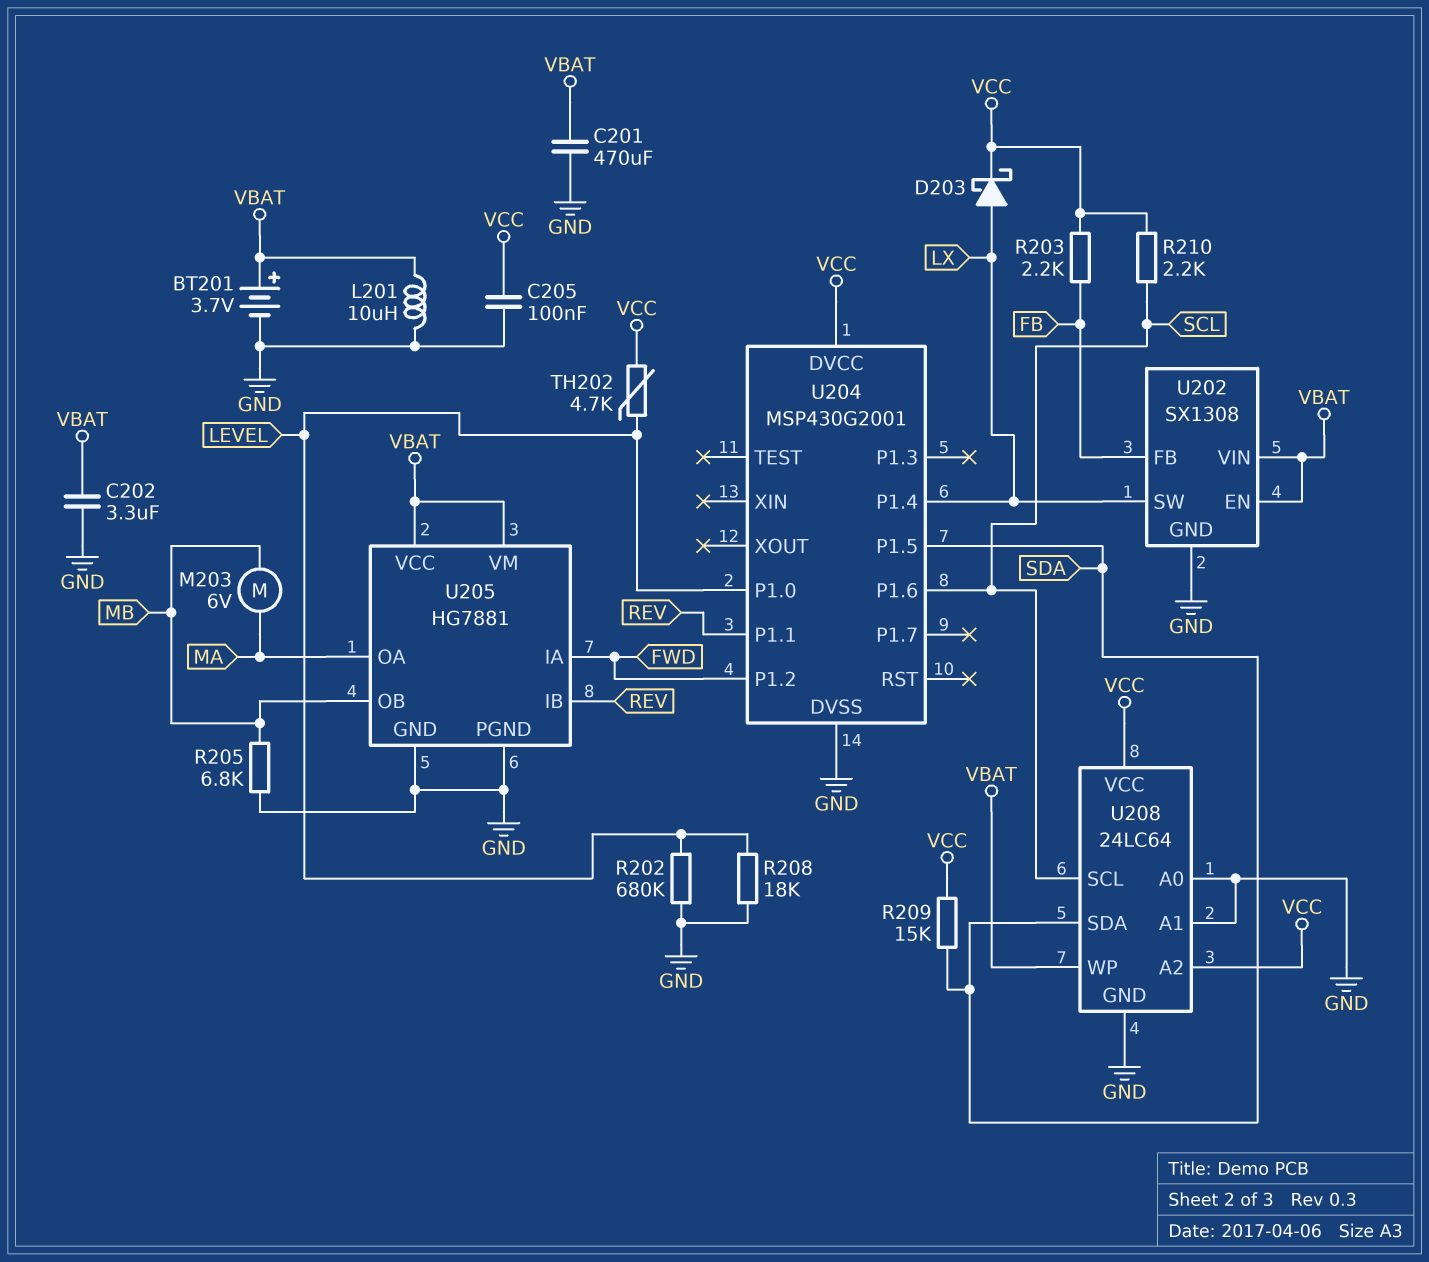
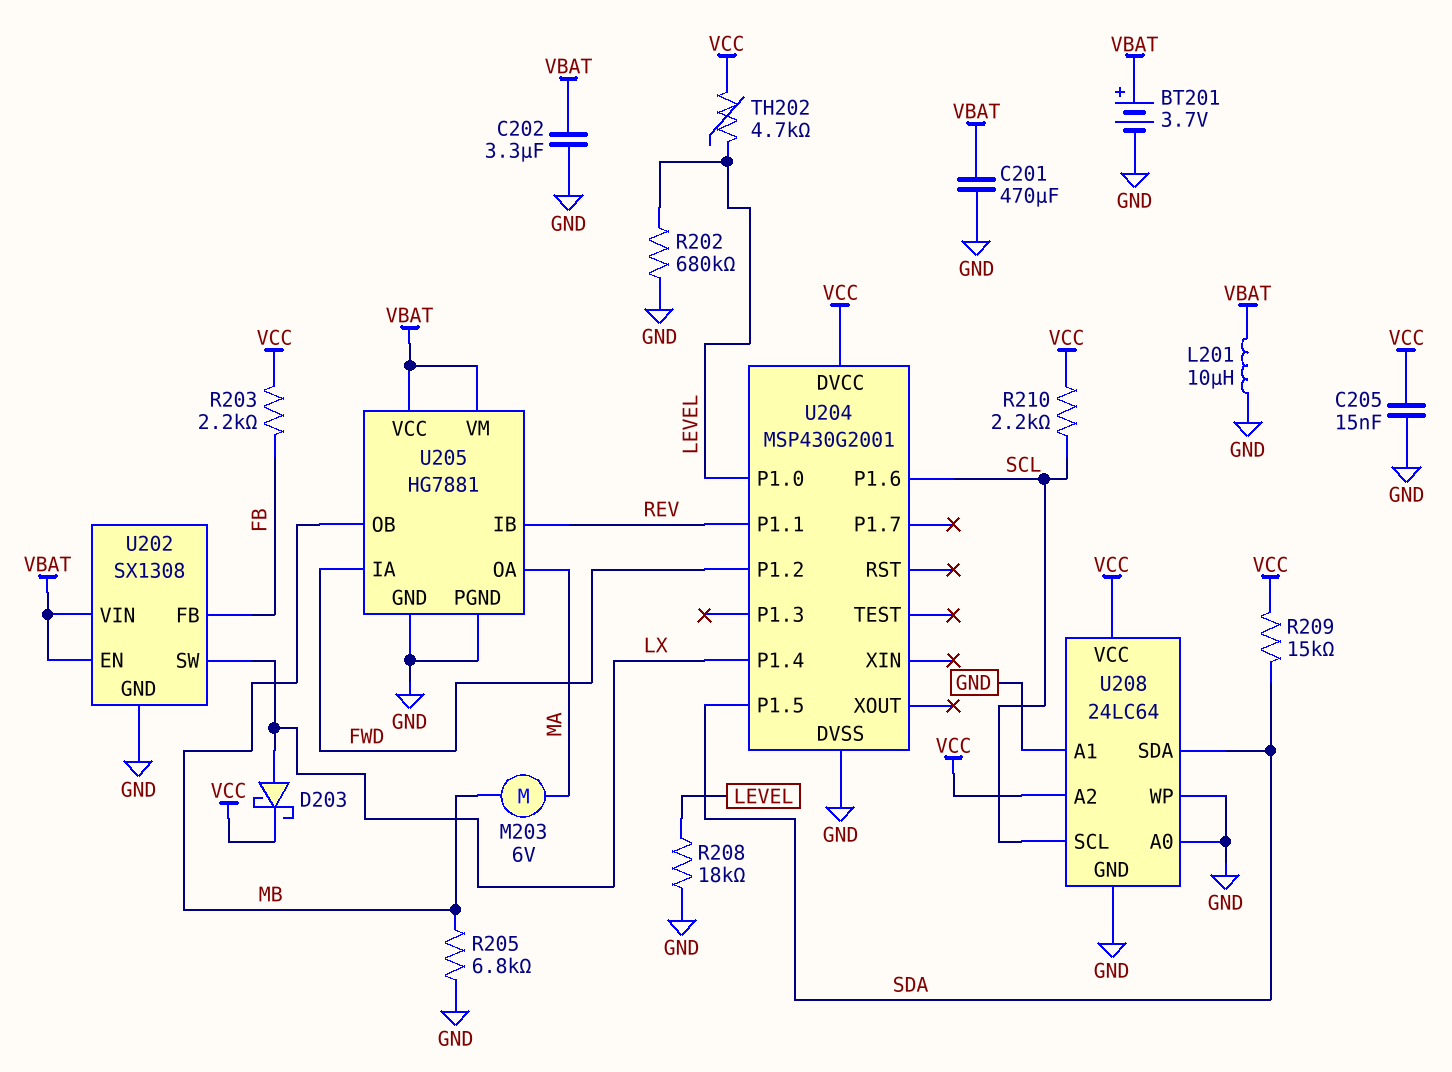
C205: 100nF (GND, VCC) -> 15nF (GND, VCC)
U208 pin WP: VBAT -> GND

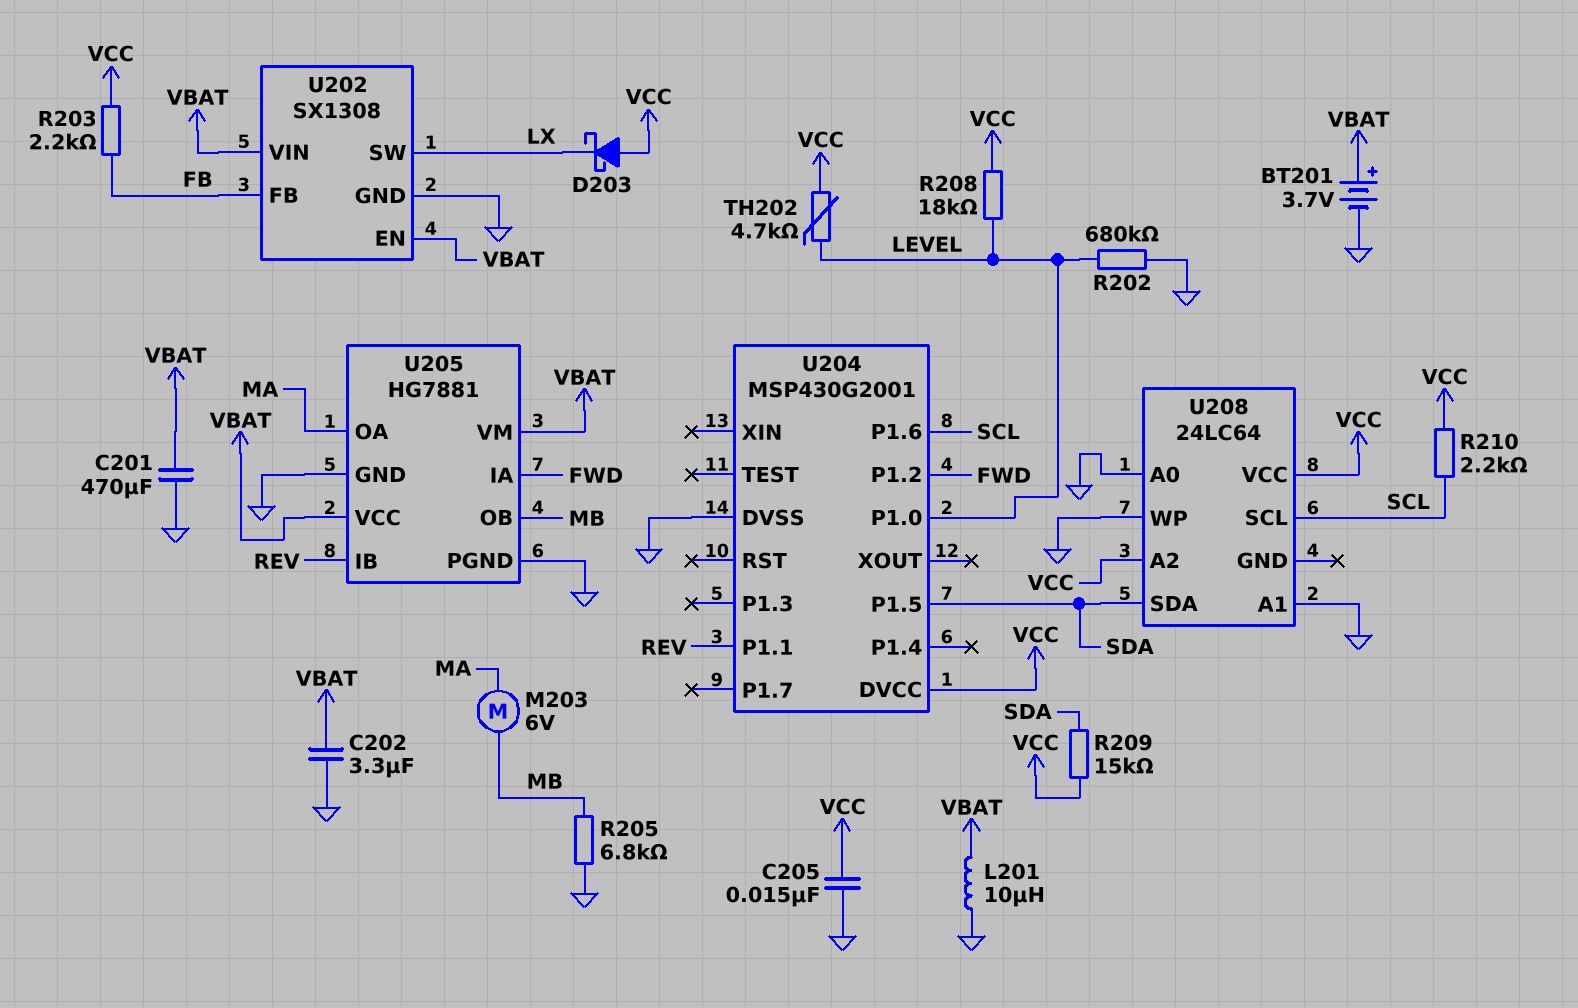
D203: schottky (A LX, K VCC) -> schottky (A VCC, K LX)
R208: 18k (GND, LEVEL) -> 18k (LEVEL, VCC)
U204 pin P1.4: LX -> none
U208 pin GND: GND -> none

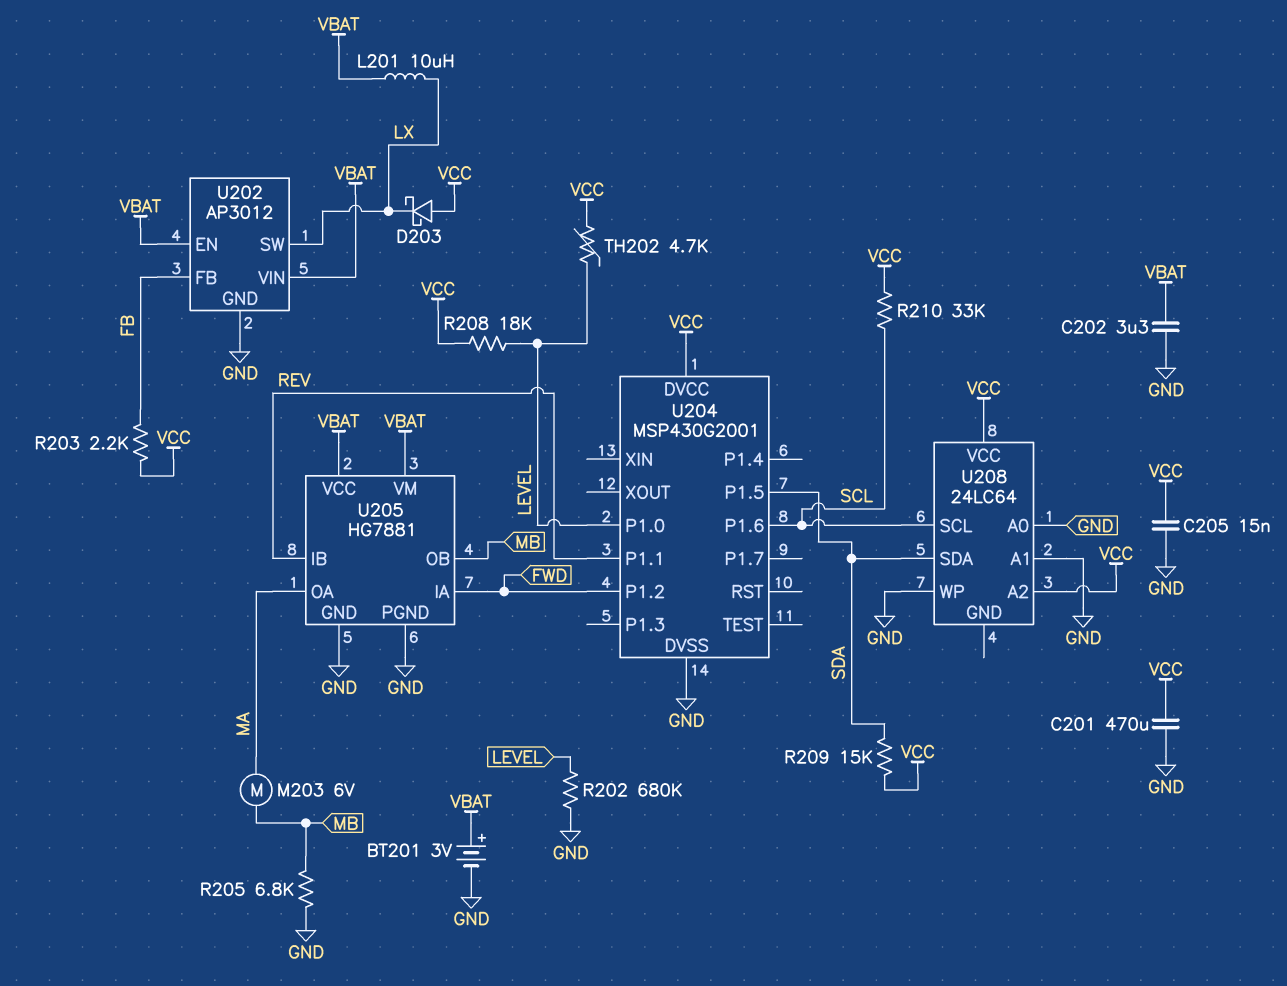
BT201: 3.7V (plus VBAT, minus GND) -> 3V (plus VBAT, minus GND)
C201: 470uF (GND, VBAT) -> 470uF (GND, VCC)
L201: 10uH (GND, VBAT) -> 10uH (LX, VBAT)
R210: 2.2k (SCL, VCC) -> 33k (SCL, VCC)
U202: SX1308 -> AP3012

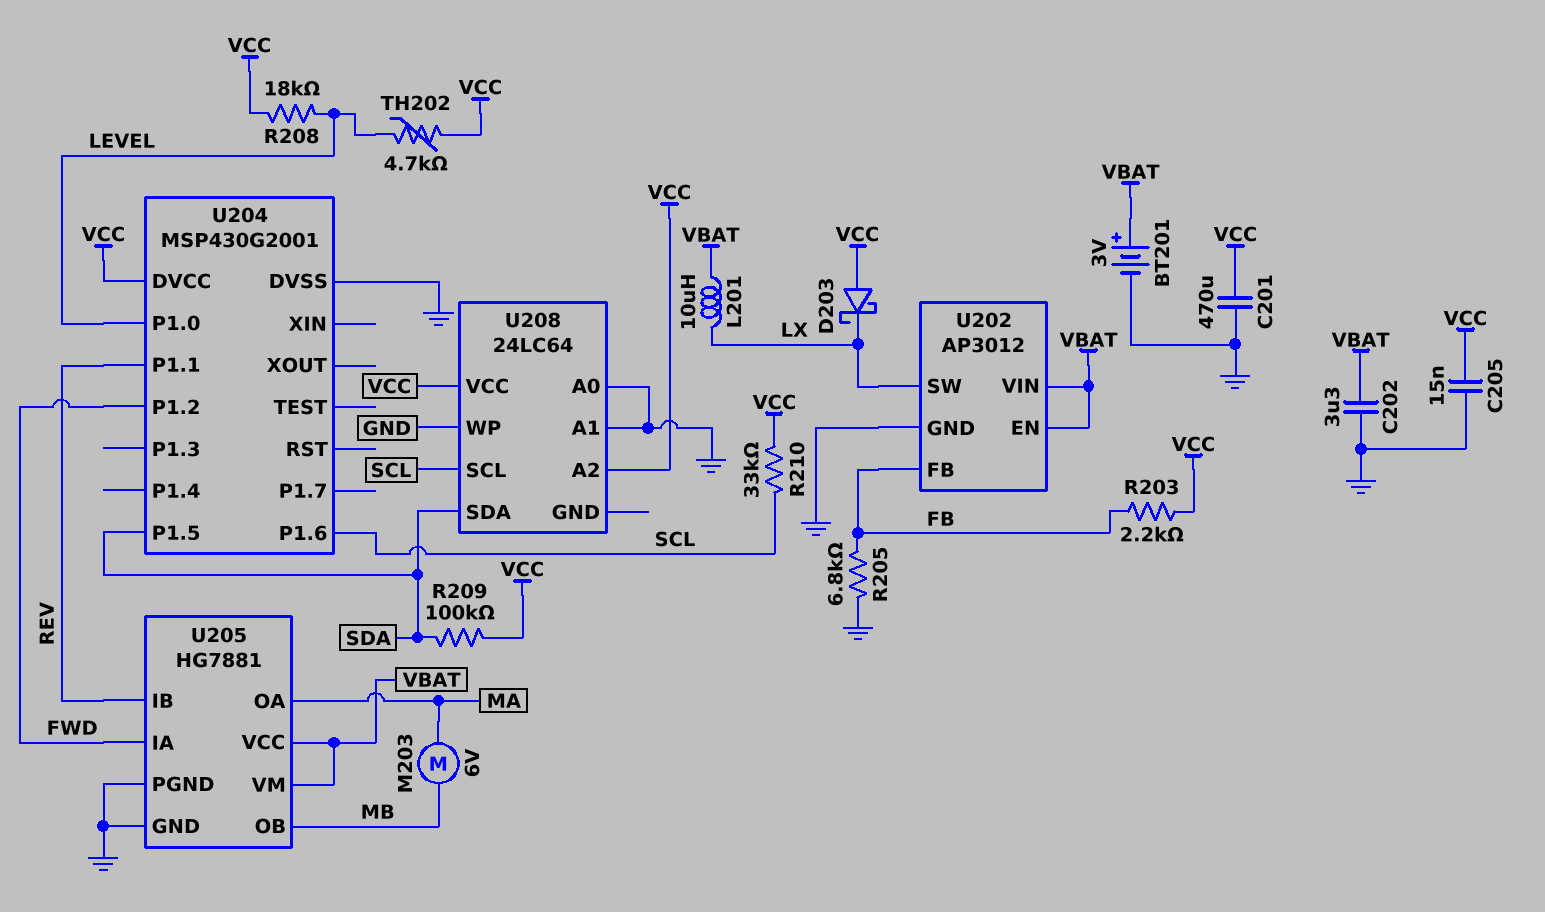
R202: 680k (GND, LEVEL) -> none
R205: 6.8k (GND, MB) -> 6.8k (FB, GND)
R209: 15k (SDA, VCC) -> 100k (SDA, VCC)

